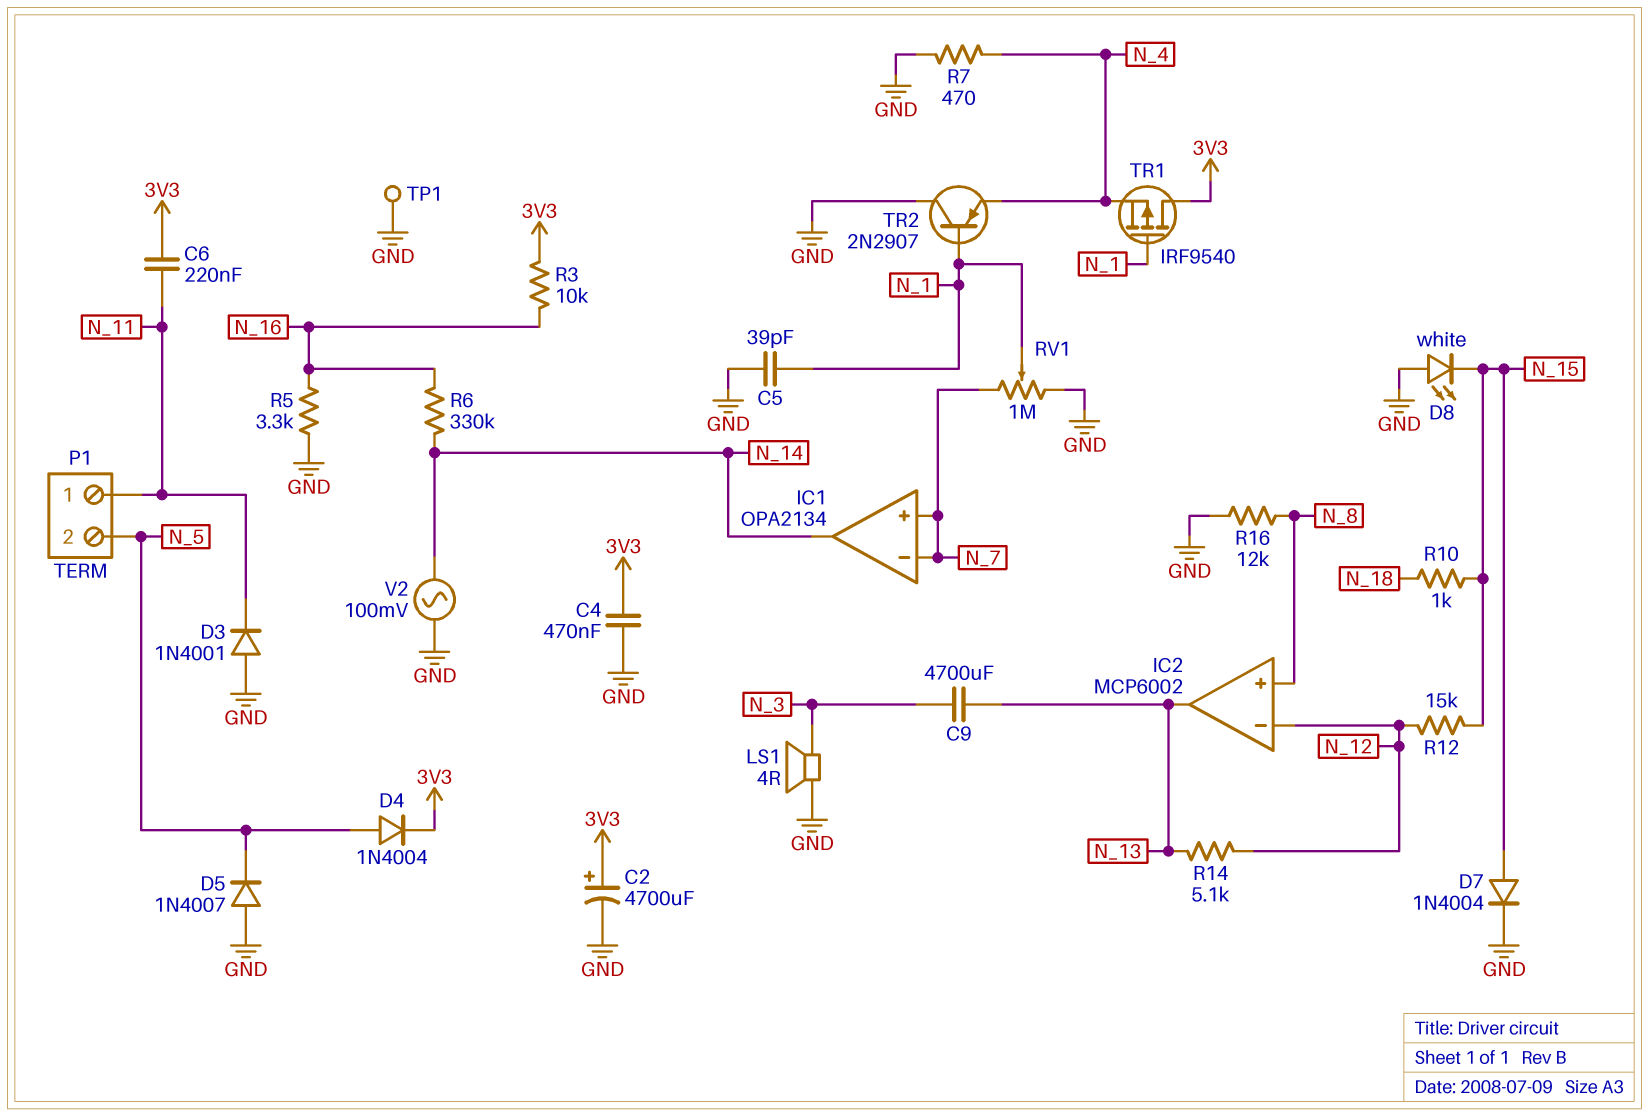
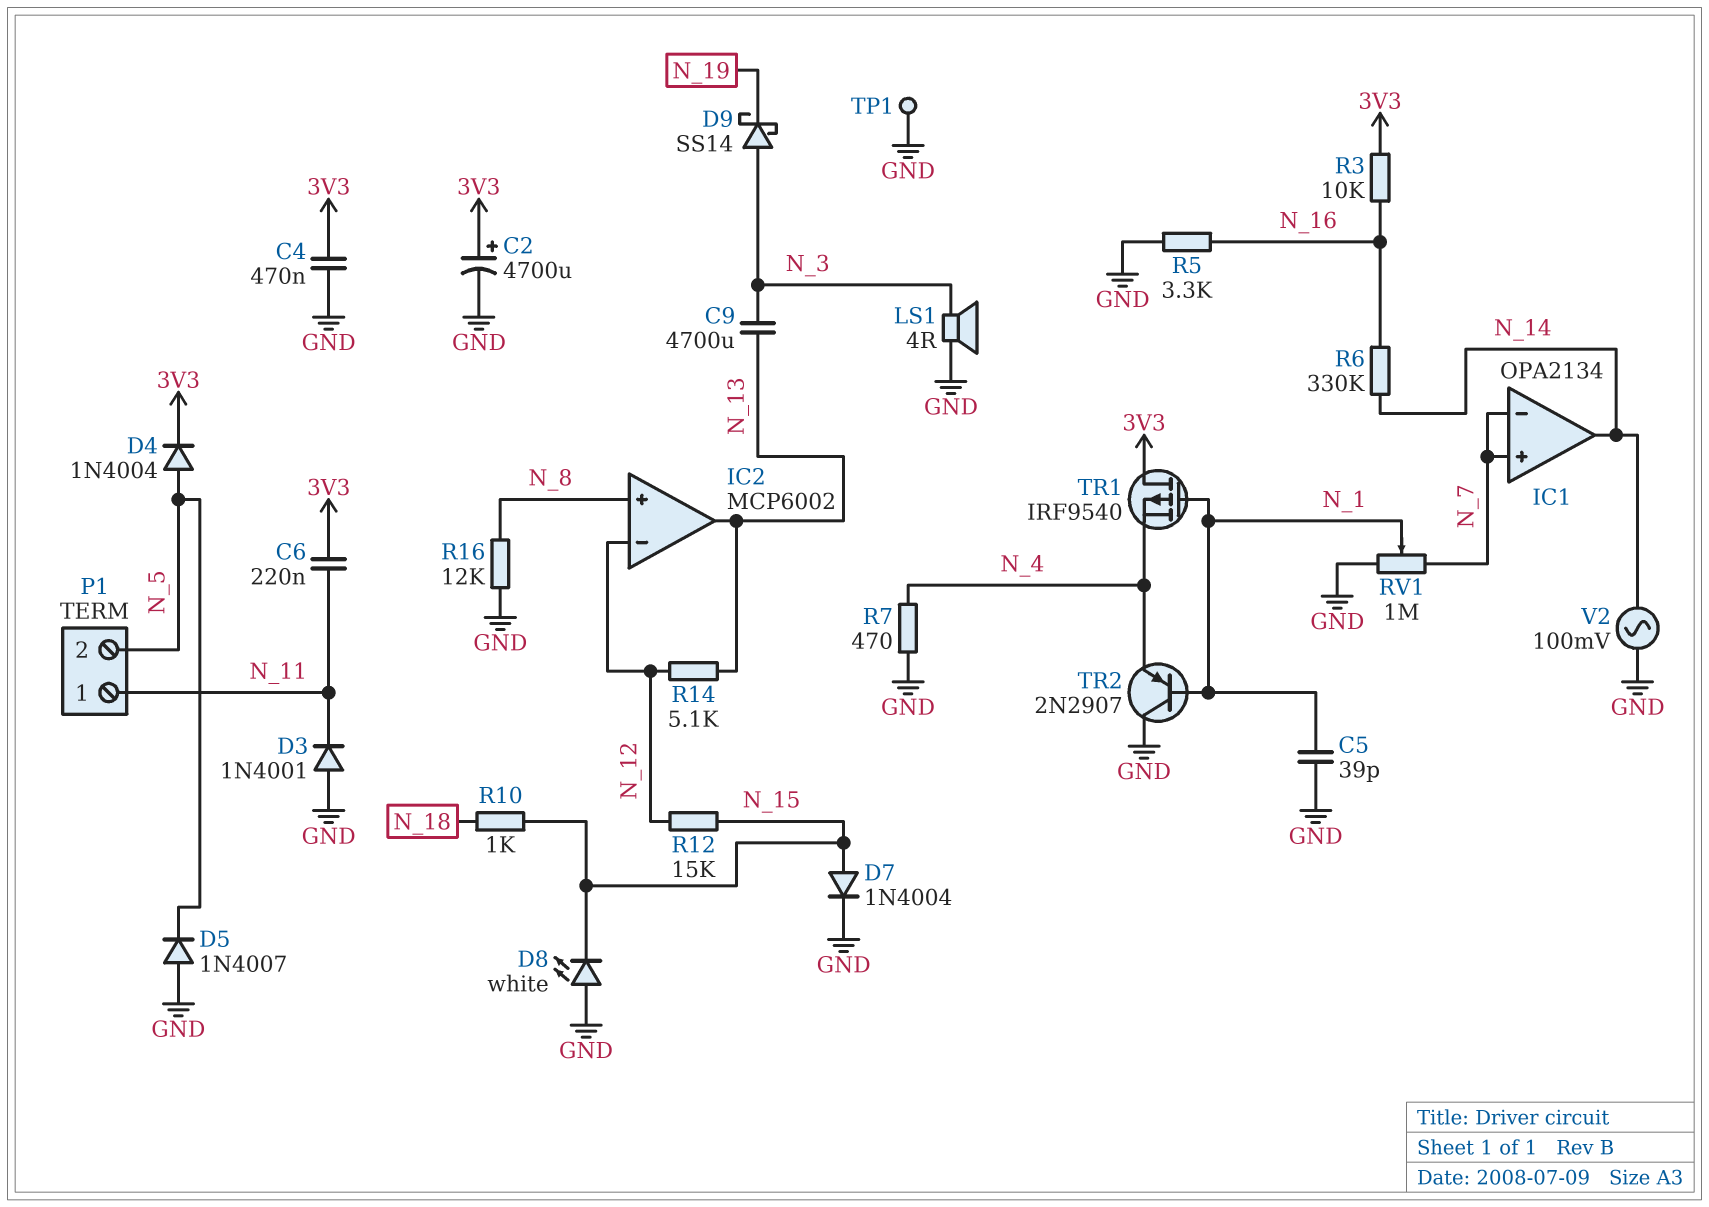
D9: none -> schottky SS14 (A N_3, K N_19)

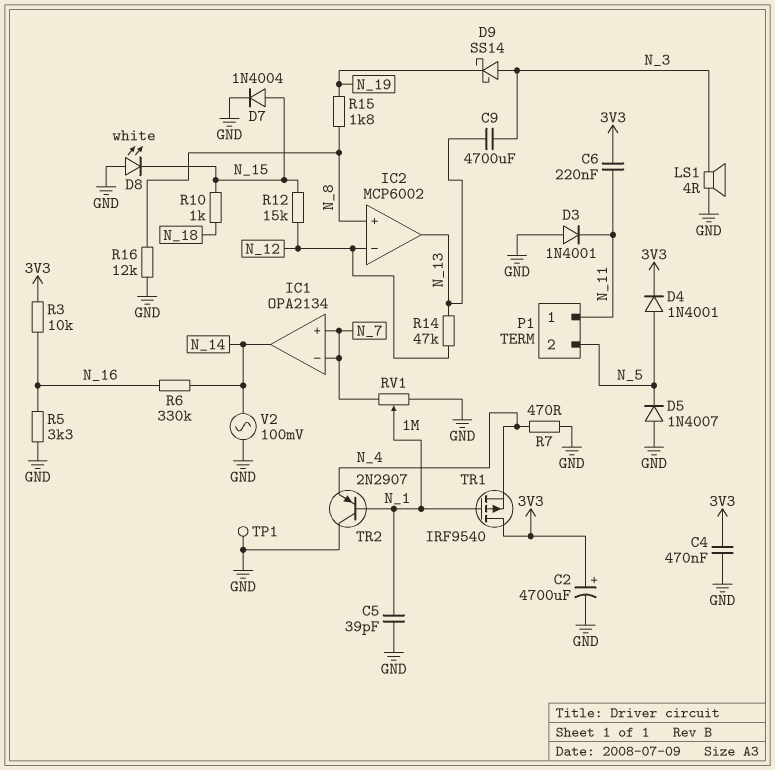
D4: diode 1N4004 (A N_5, K 3V3) -> diode 1N4001 (A N_5, K 3V3)
R14: 5.1k (N_12, N_13) -> 47k (N_12, N_13)
R15: none -> 1.8k (N_8, N_19)

